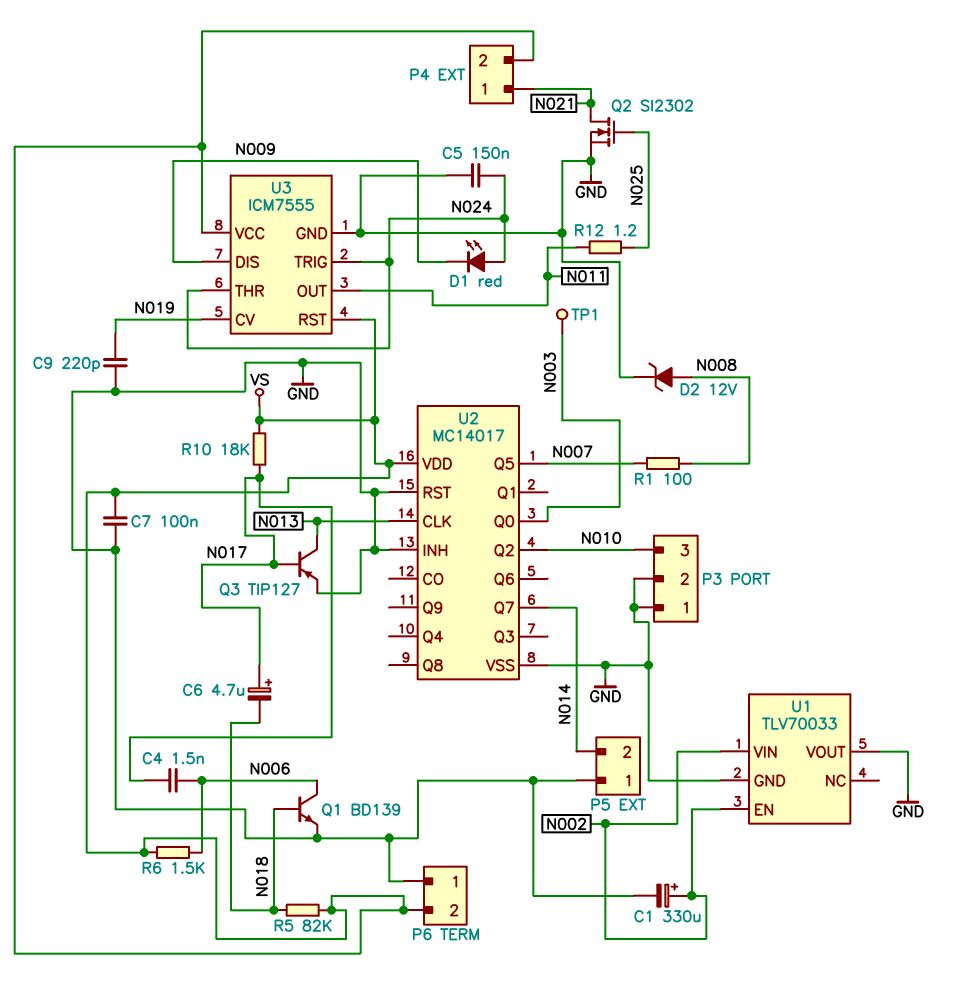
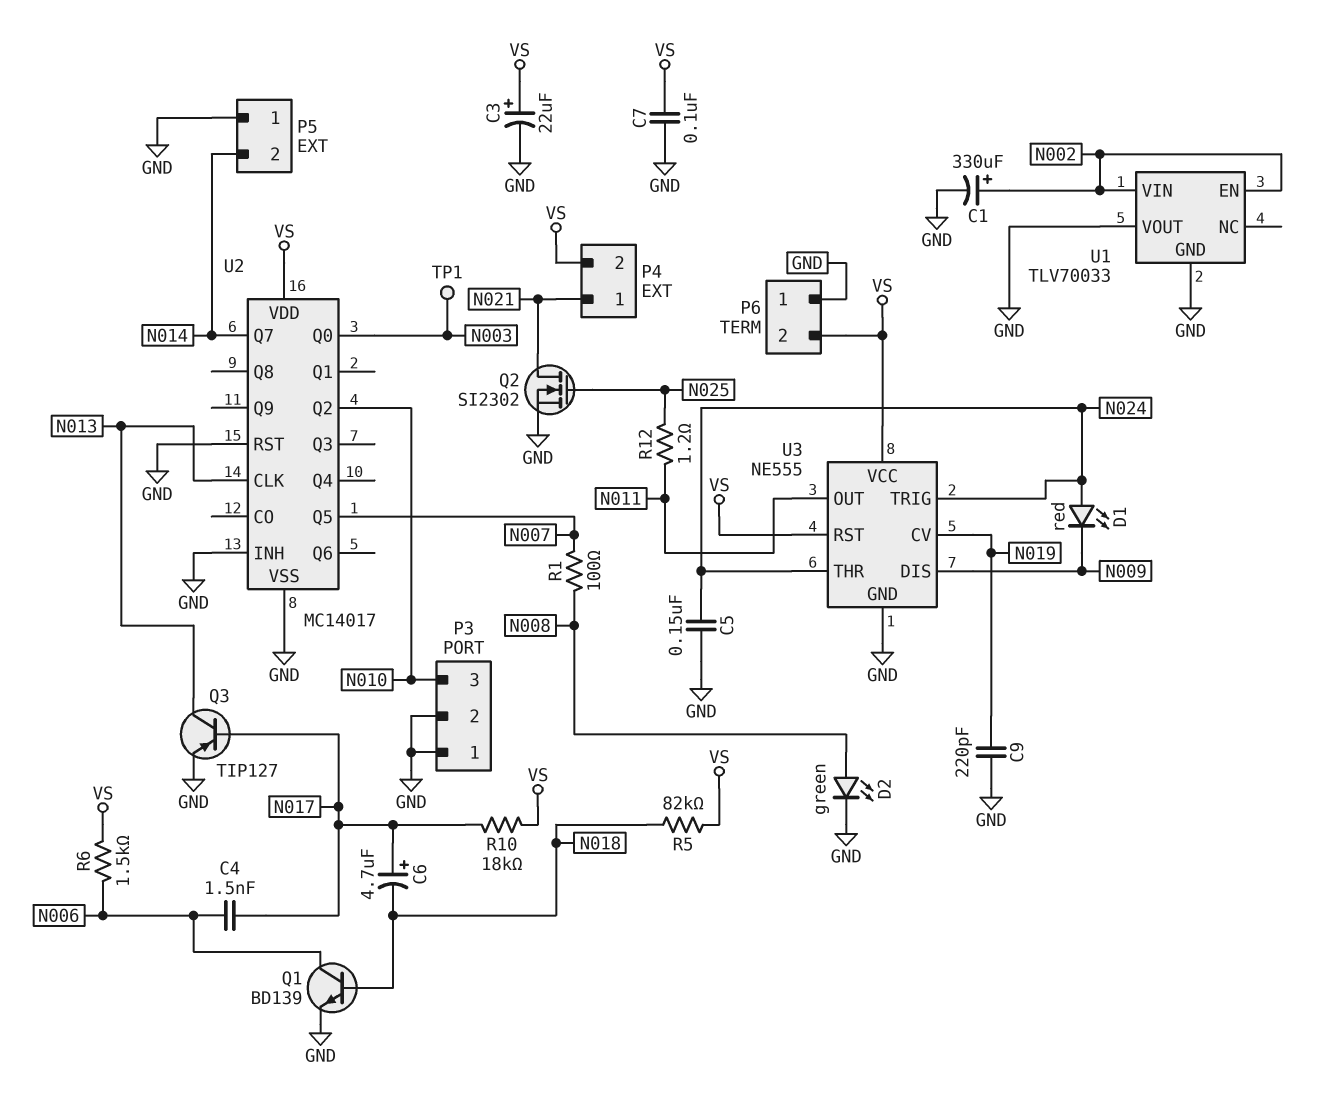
C3: none -> 22uF (plus VS, minus GND)
D2: zener 12V (A N008, K GND) -> LED green (A N008, K GND)
U3: ICM7555 -> NE555

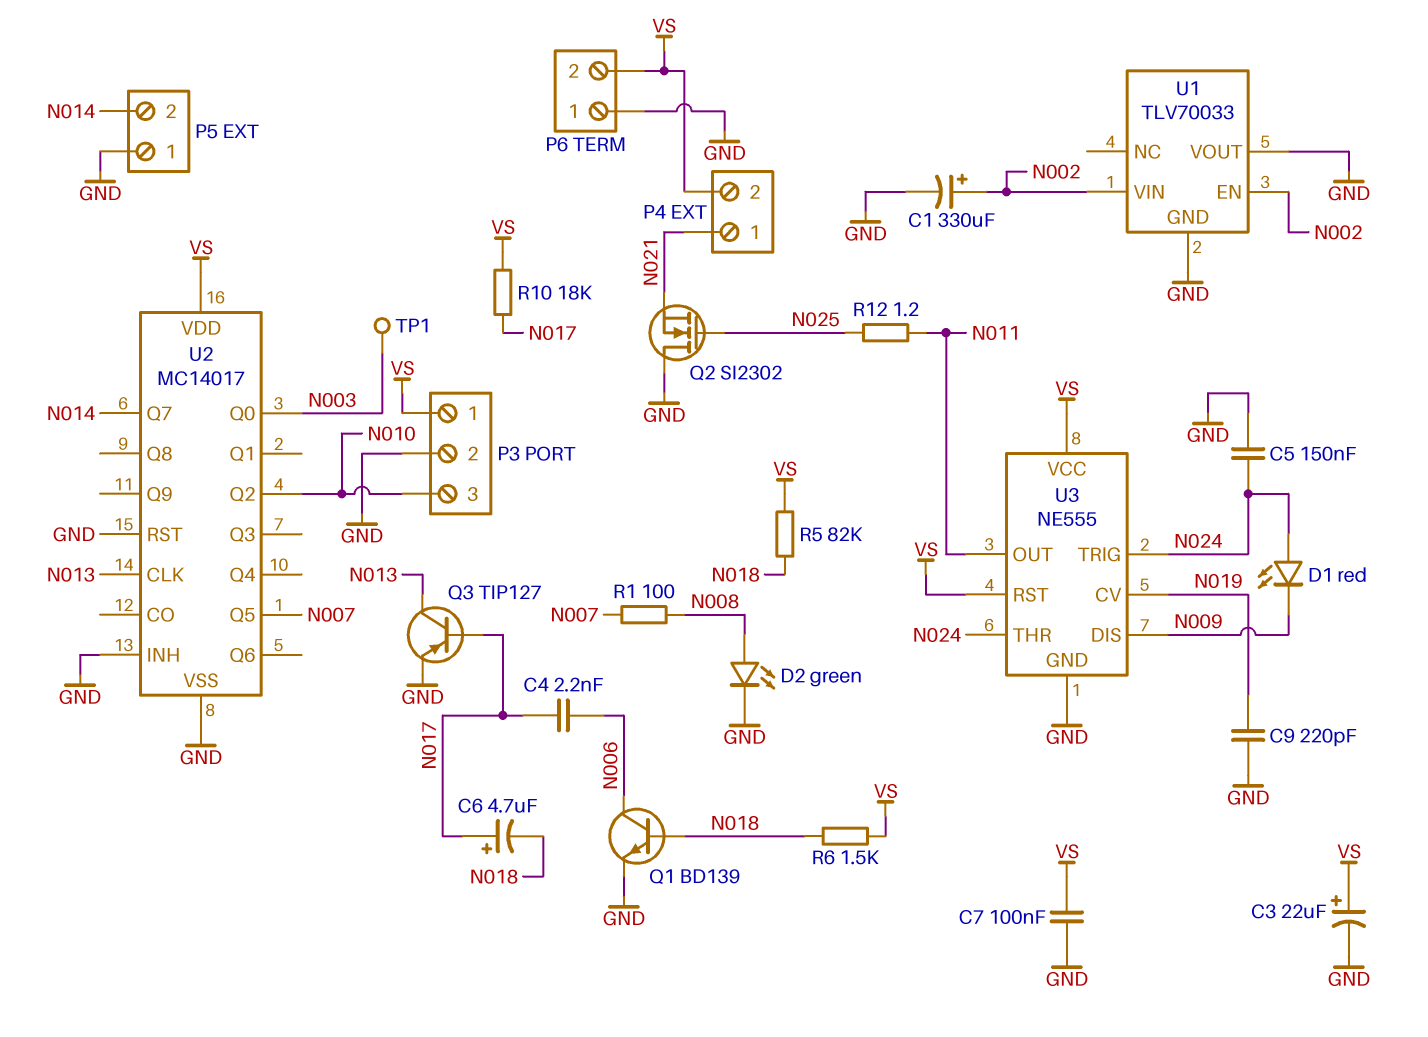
C4: 1.5nF (N006, N017) -> 2.2nF (N006, N017)
P3 pin 1: GND -> VS
Q2: NMOS SI2302 (G N025, D N021, S GND) -> NMOS SI2302 (G N025, D GND, S N021)
R6: 1.5k (N006, VS) -> 1.5k (N018, VS)

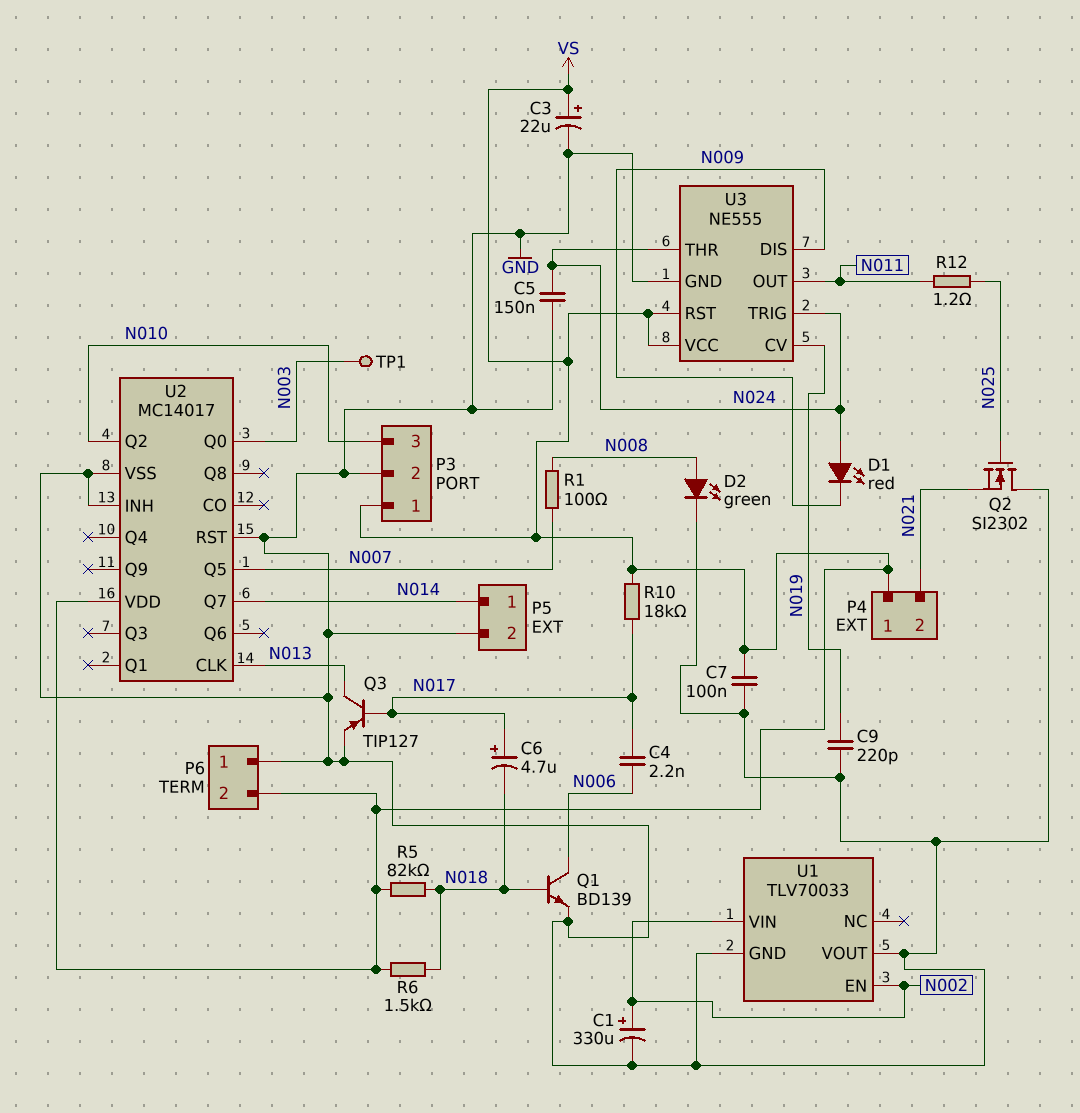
P4 pin 1: N021 -> VS
P4 pin 2: VS -> N021
P5 pin 1: GND -> N014
P5 pin 2: N014 -> GND

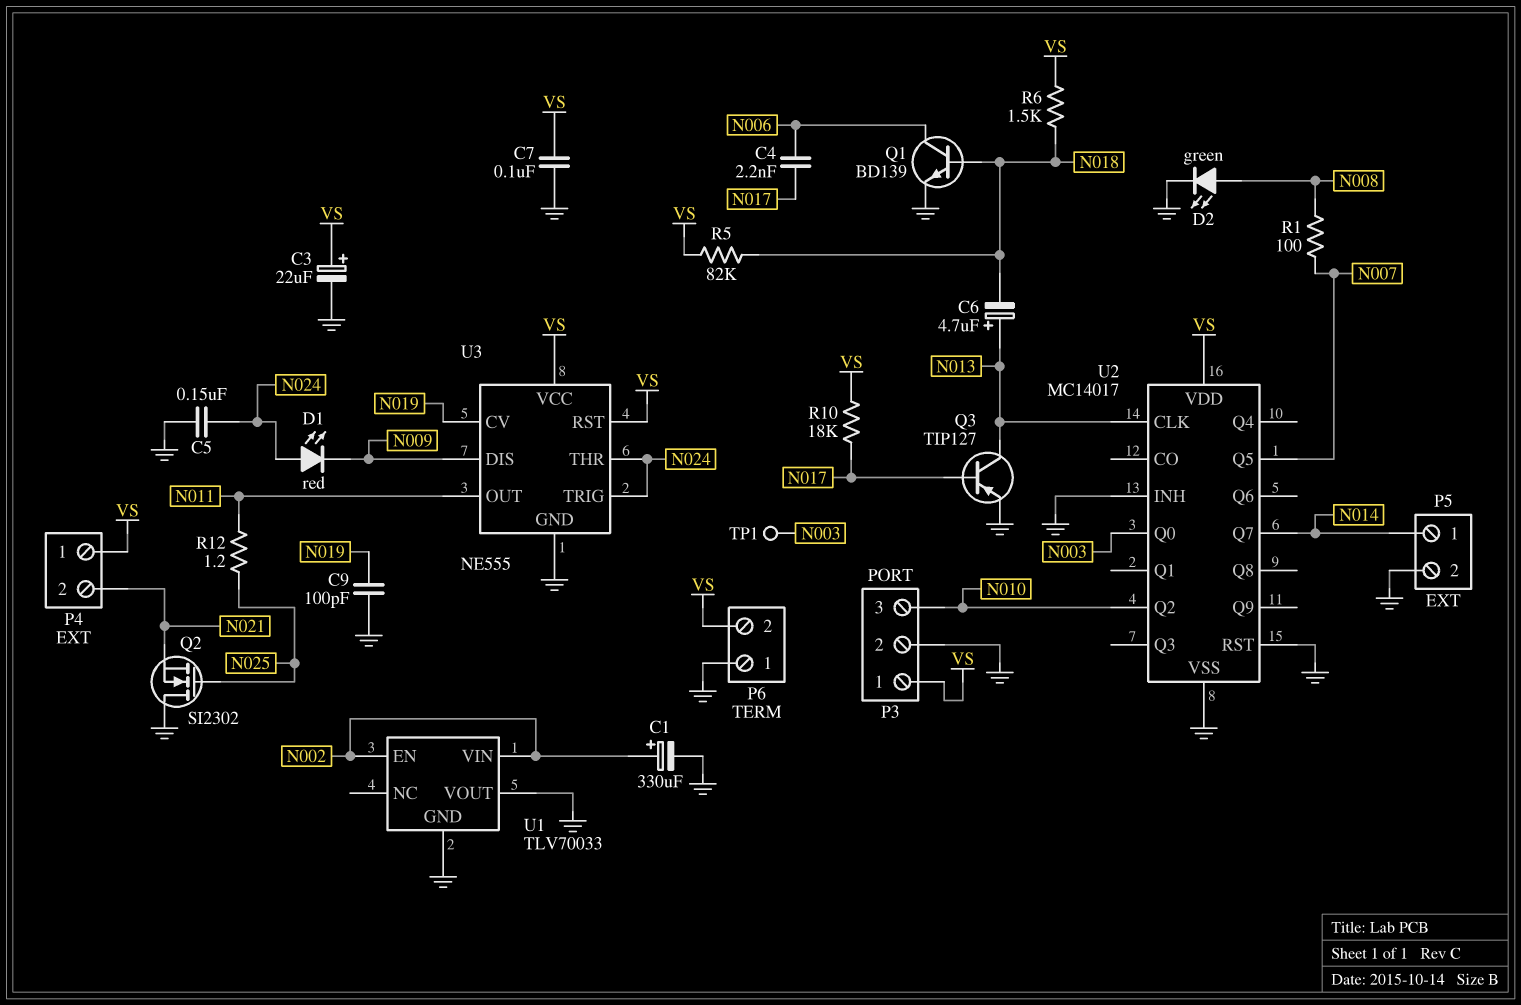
C6: 4.7uF (plus N017, minus N018) -> 4.7uF (plus N013, minus N018)
C9: 220pF (GND, N019) -> 100pF (GND, N019)

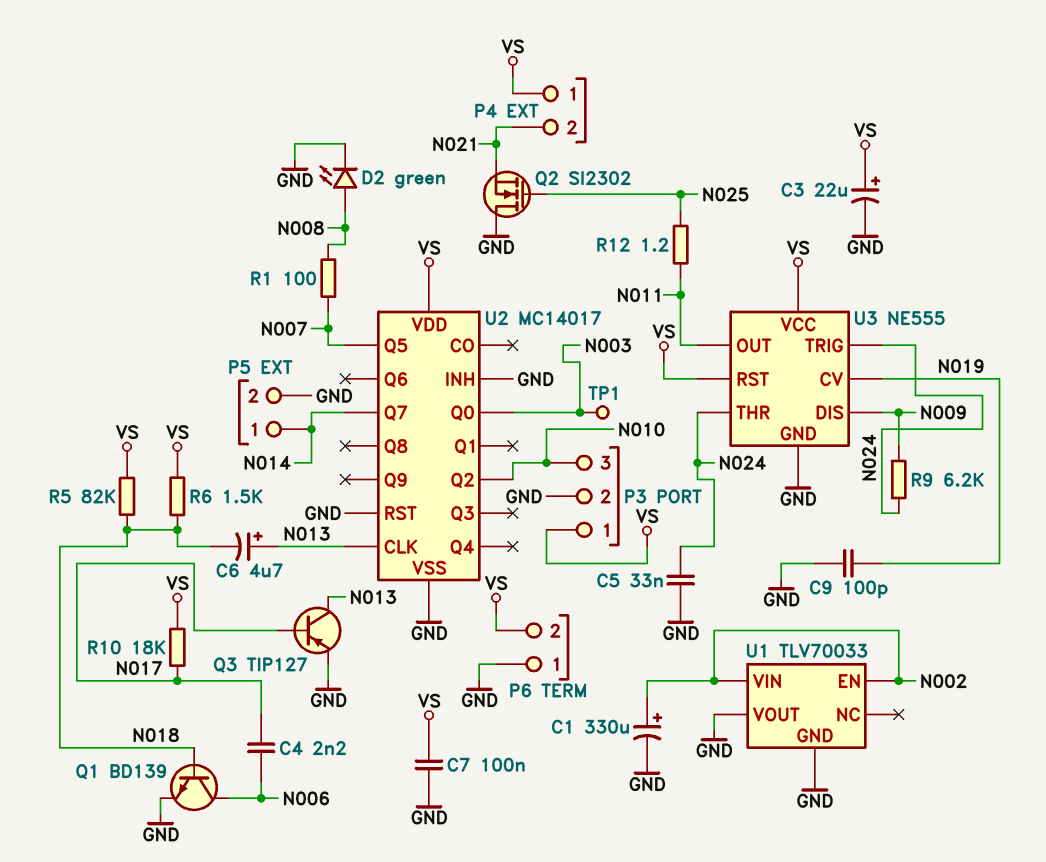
C5: 150nF (GND, N024) -> 33nF (GND, N024)
D1: LED red (A N024, K N009) -> none
R9: none -> 6.2k (N009, N024)

